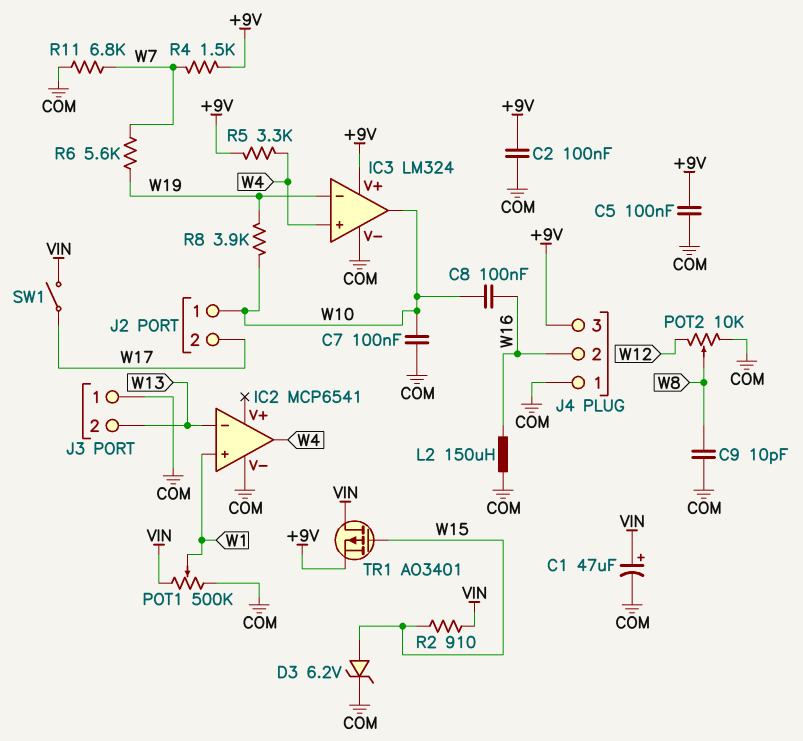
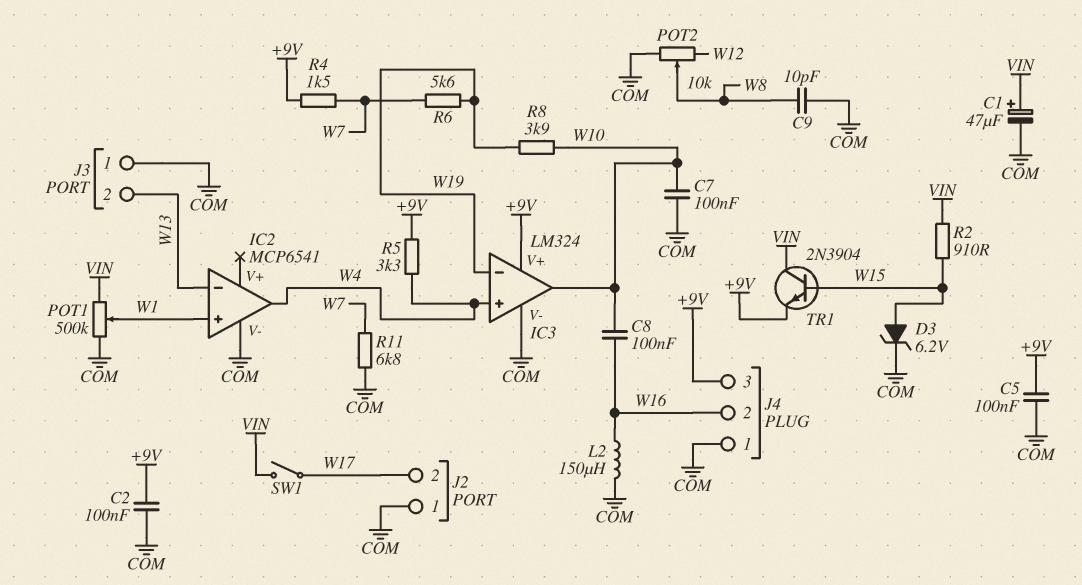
J2 pin 1: W10 -> COM
TR1: PMOS AO3401 (G W15, D VIN, S +9V) -> NPN 2N3904 (B W15, C VIN, E +9V)

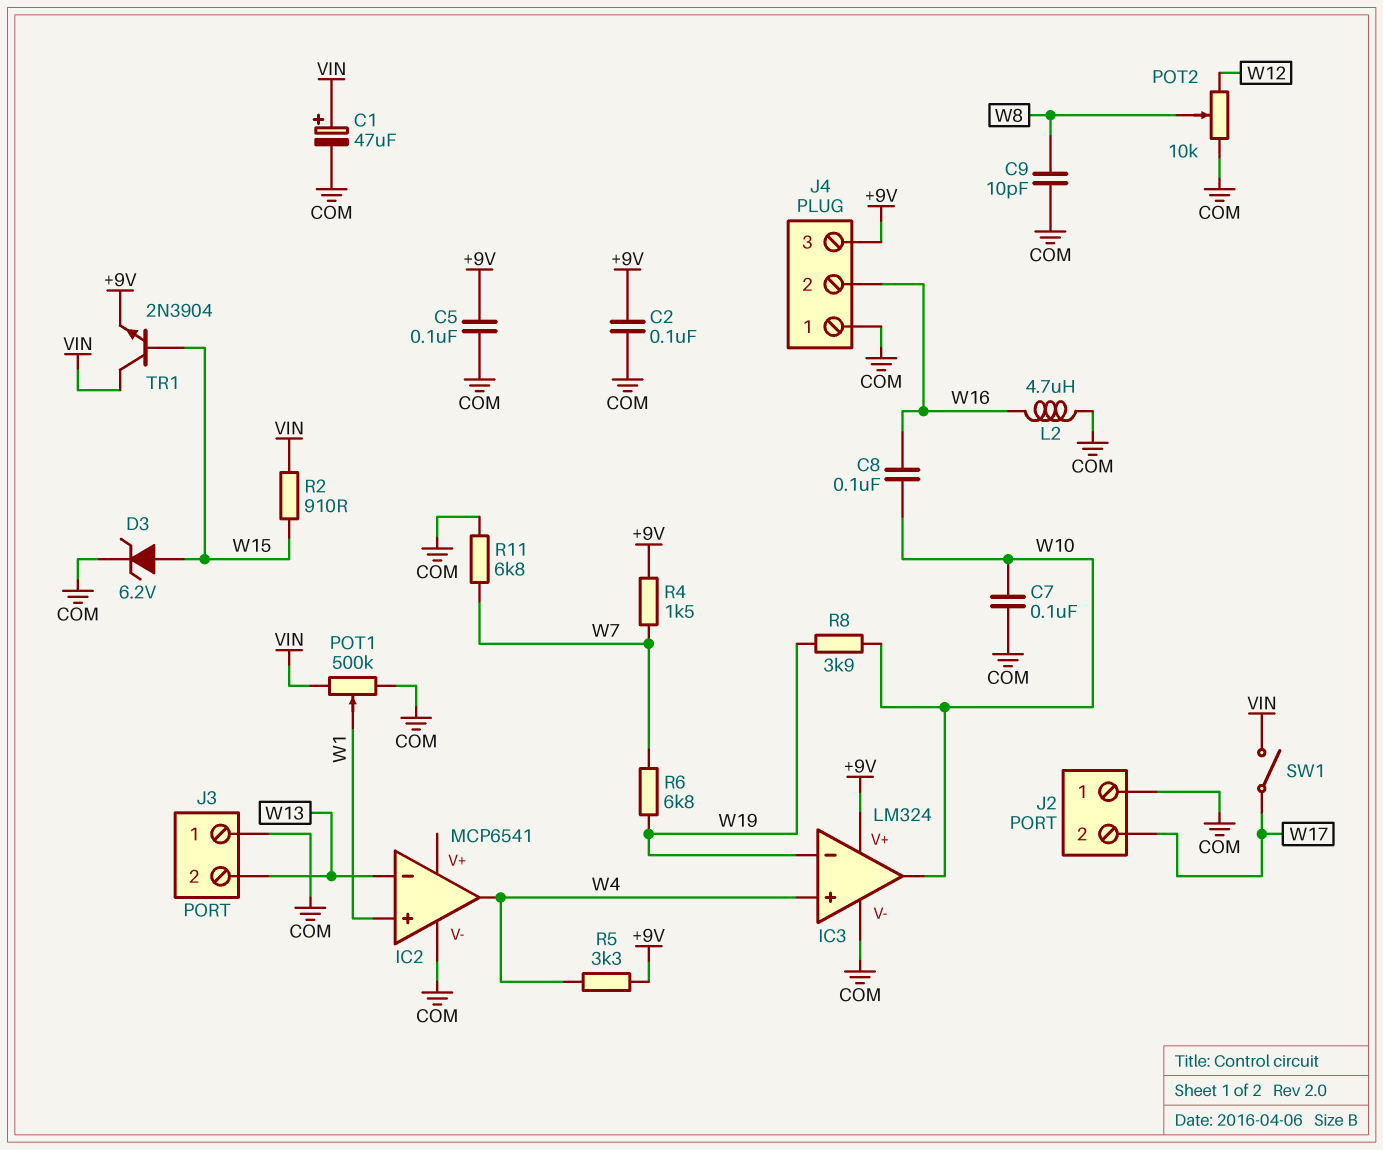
L2: 150uH (COM, W16) -> 4.7uH (COM, W16)
R6: 5.6k (W7, W19) -> 6.8k (W7, W19)

